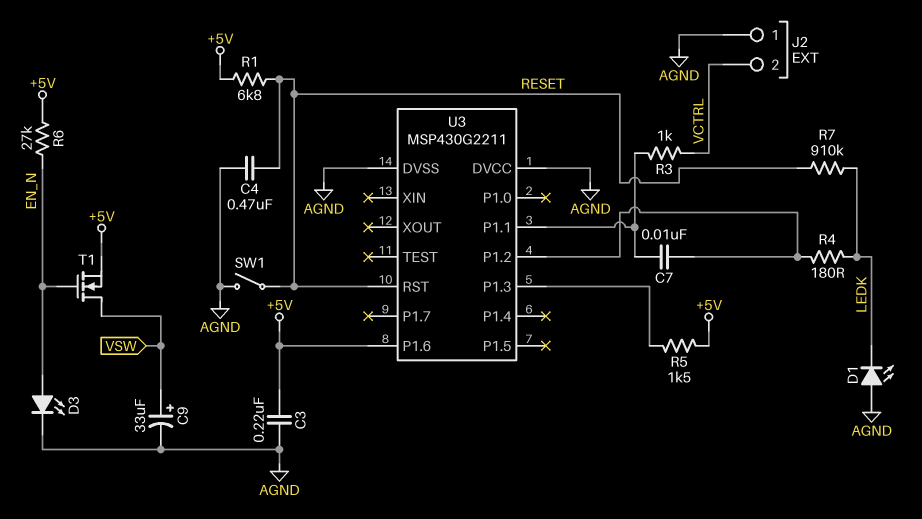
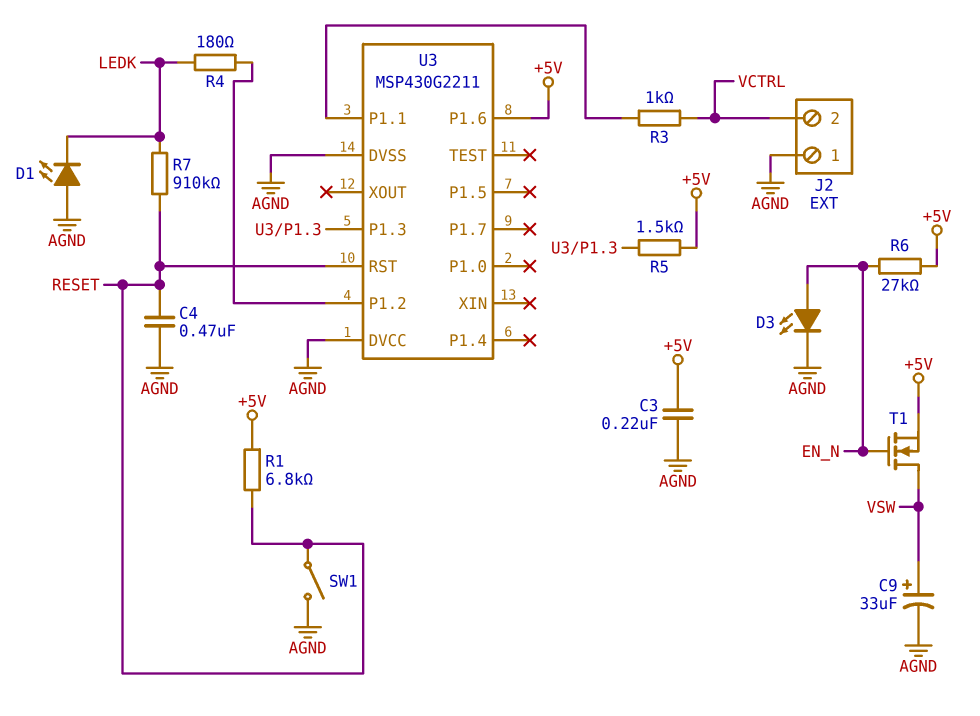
C7: 10nF (U3/P1.1, U3/P1.2) -> none

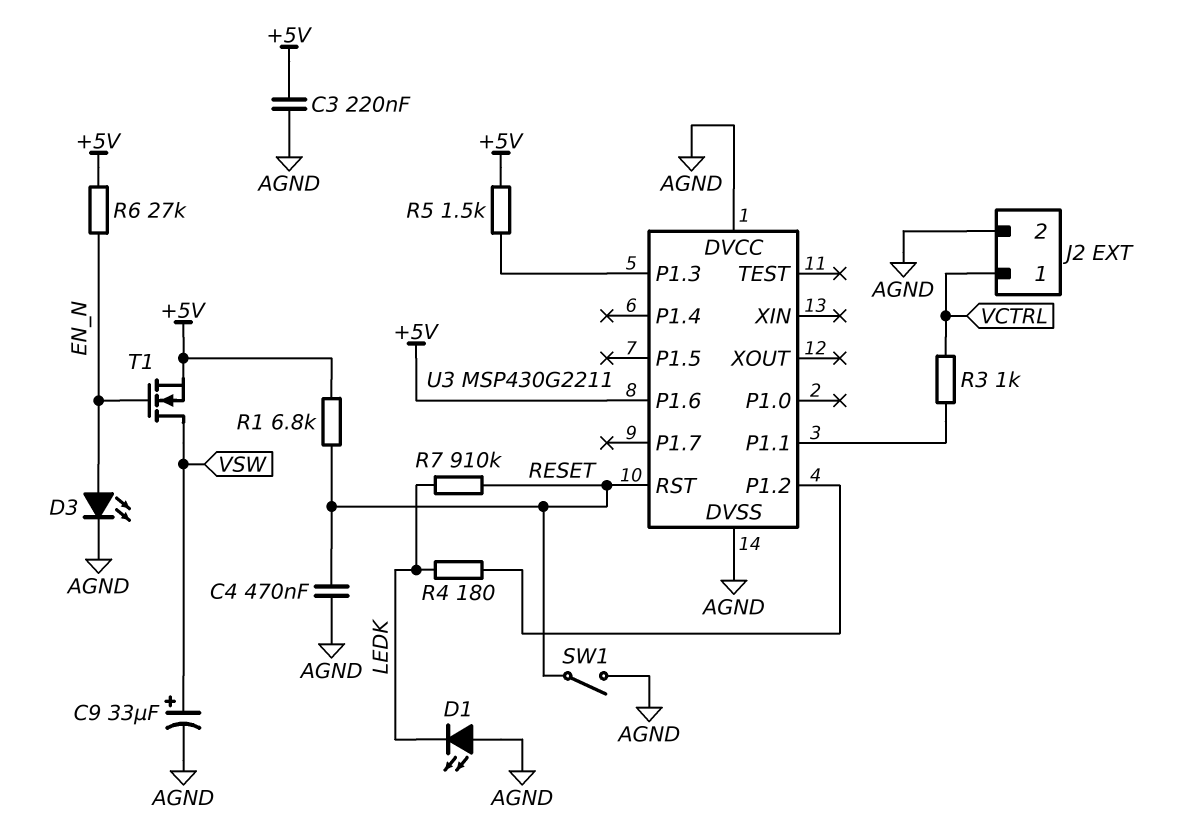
J2 pin 1: AGND -> VCTRL
J2 pin 2: VCTRL -> AGND

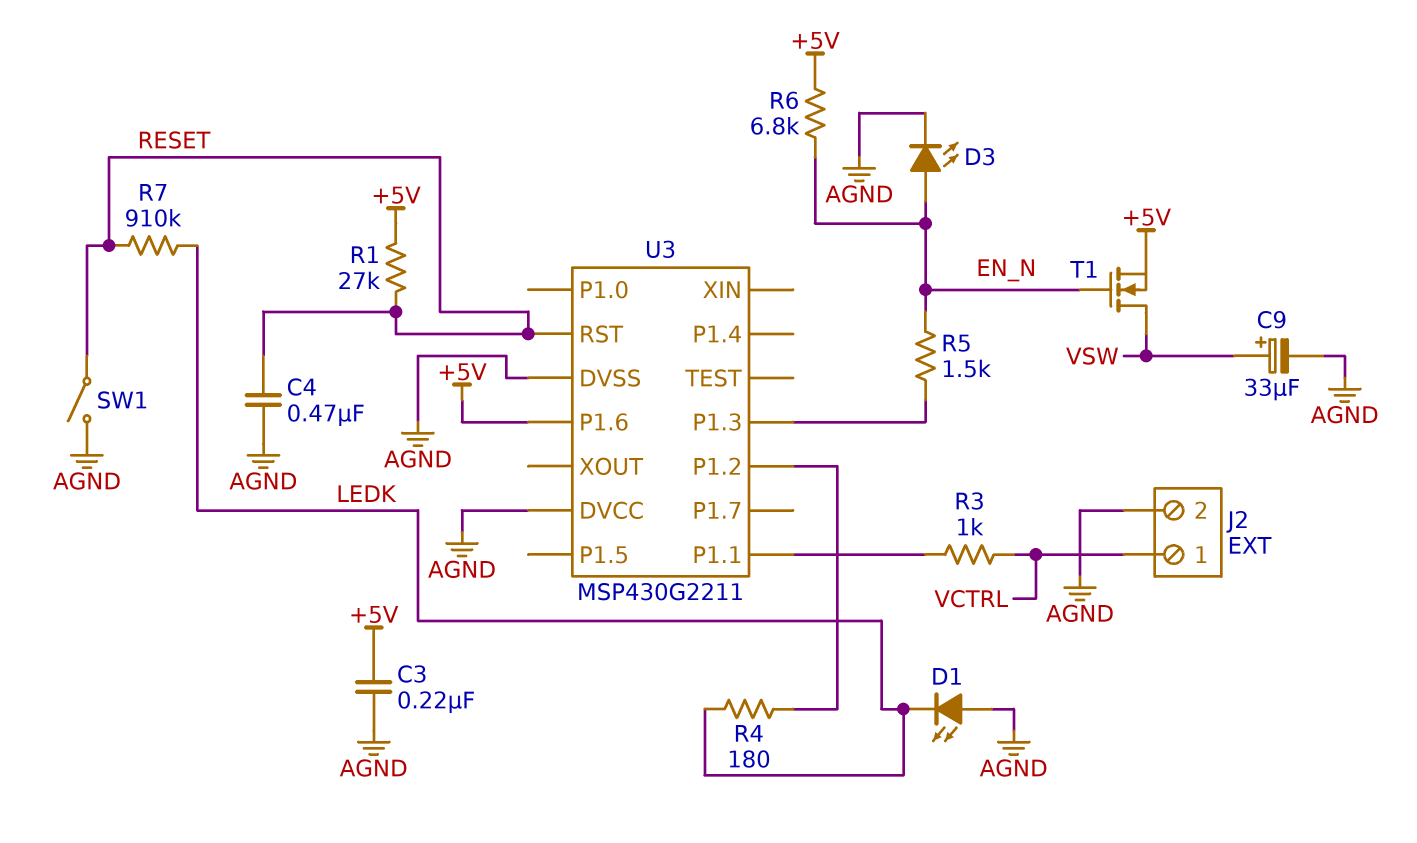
R1: 6.8k (+5V, RESET) -> 27k (+5V, RESET)
R5: 1.5k (+5V, U3/P1.3) -> 1.5k (EN_N, U3/P1.3)
R6: 27k (+5V, EN_N) -> 6.8k (+5V, EN_N)

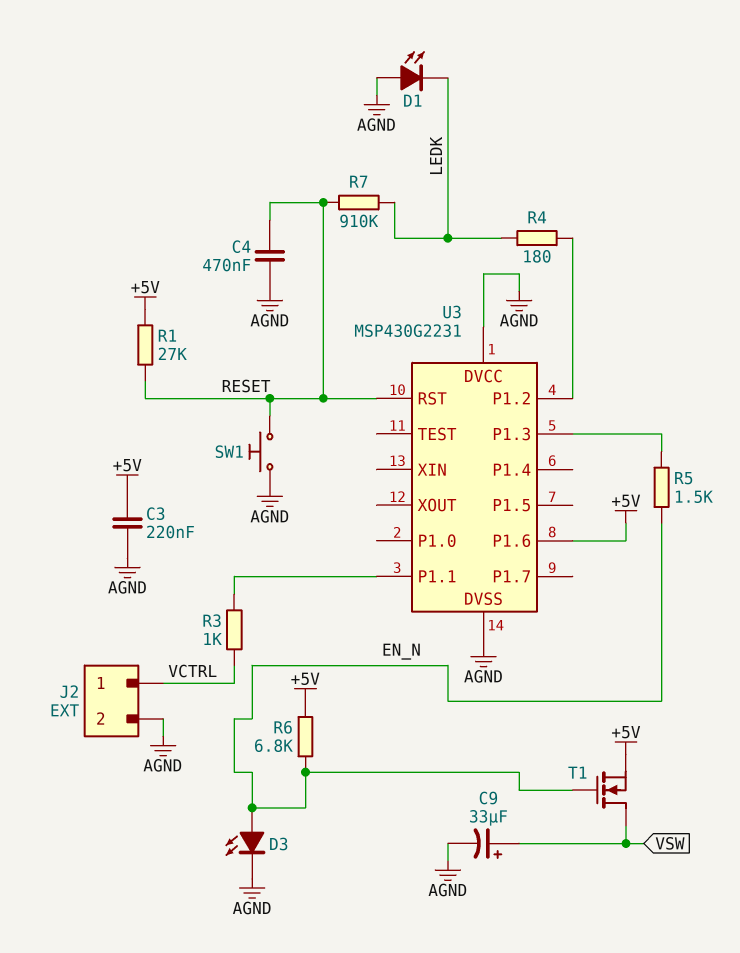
SW1: switch (AGND, RESET) -> button (AGND, RESET)
U3: MSP430G2211 -> MSP430G2231

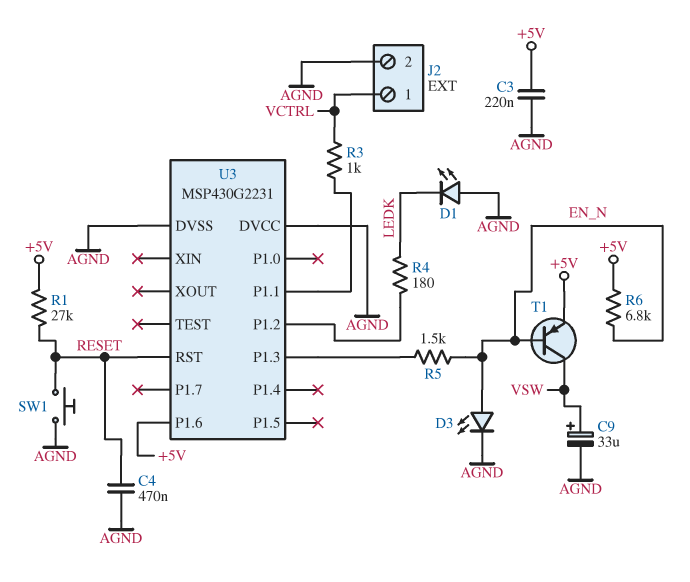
R7: 910k (LEDK, RESET) -> none
T1: NMOS (G EN_N, D VSW, S +5V) -> PNP (B EN_N, C VSW, E +5V)

